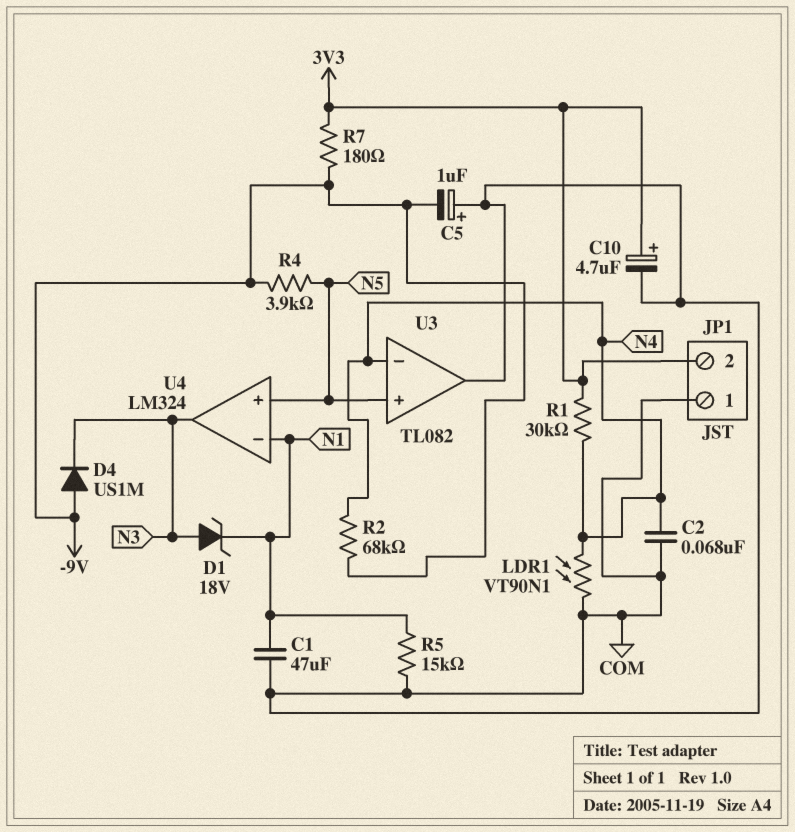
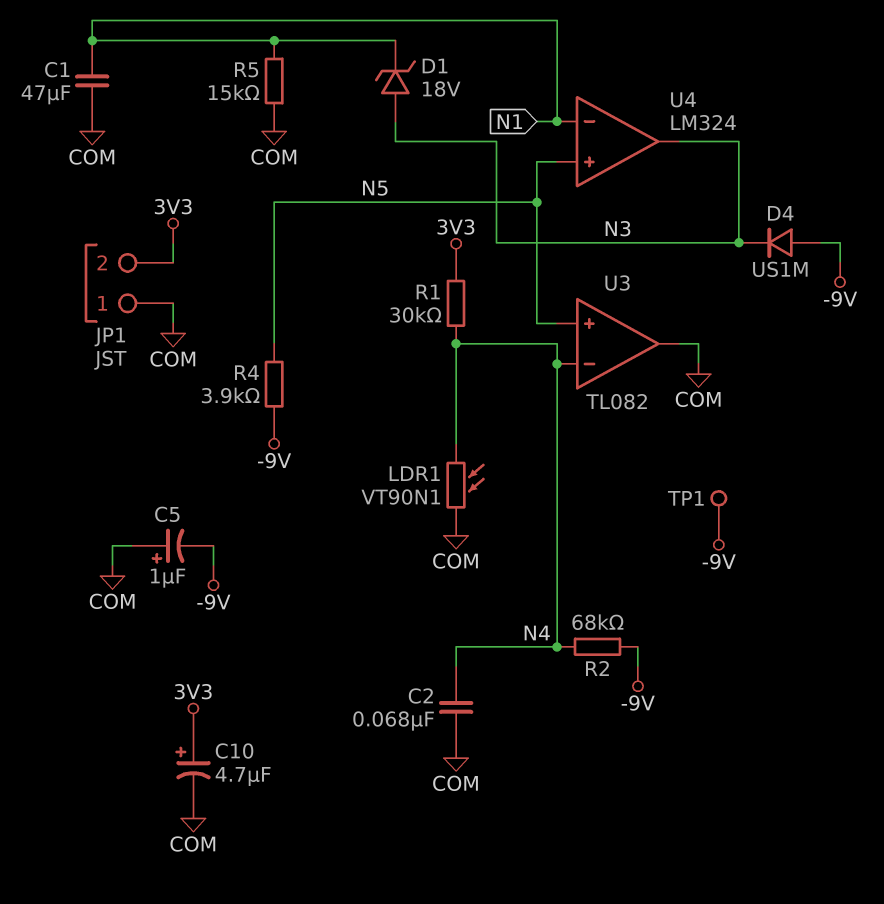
R7: 180 (-9V, 3V3) -> none
TP1: none -> test point (-9V)

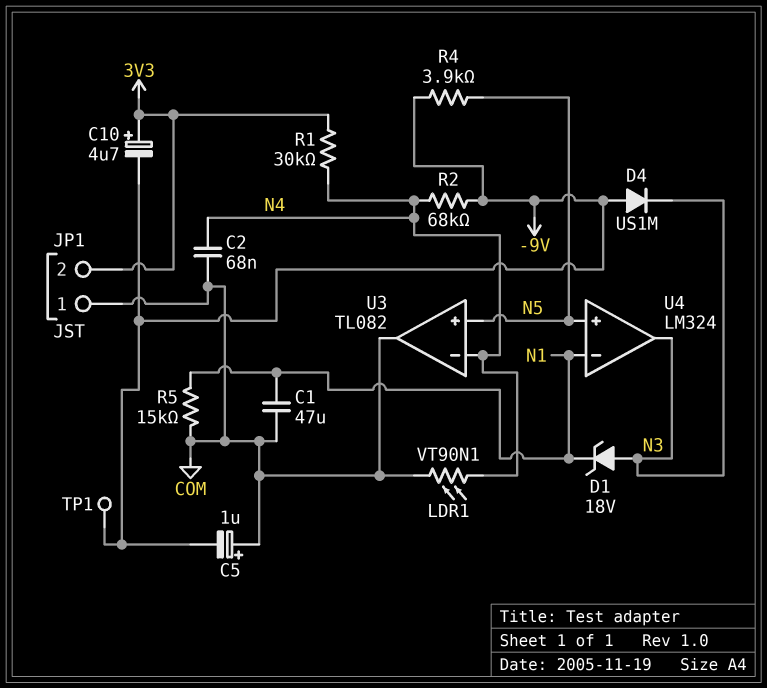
C10: 4.7uF (plus 3V3, minus COM) -> 4.7uF (plus 3V3, minus -9V)

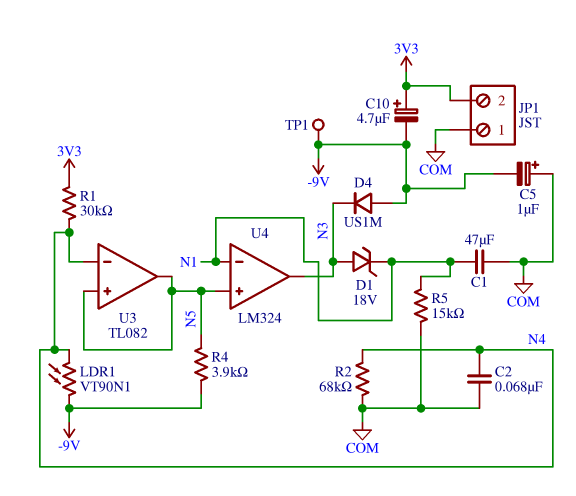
LDR1: VT90N1 (COM, N4) -> VT90N1 (-9V, N4)
R2: 68k (-9V, N4) -> 68k (COM, N4)
U3 pin out: COM -> N5

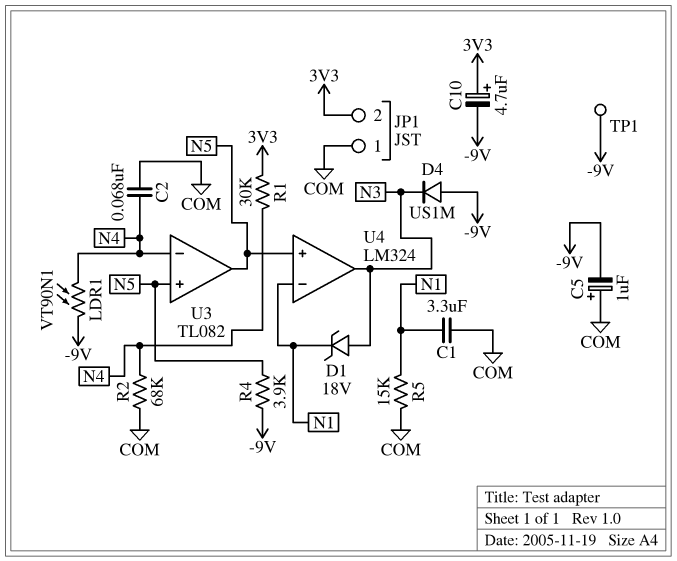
C1: 47uF (COM, N1) -> 3.3uF (COM, N1)

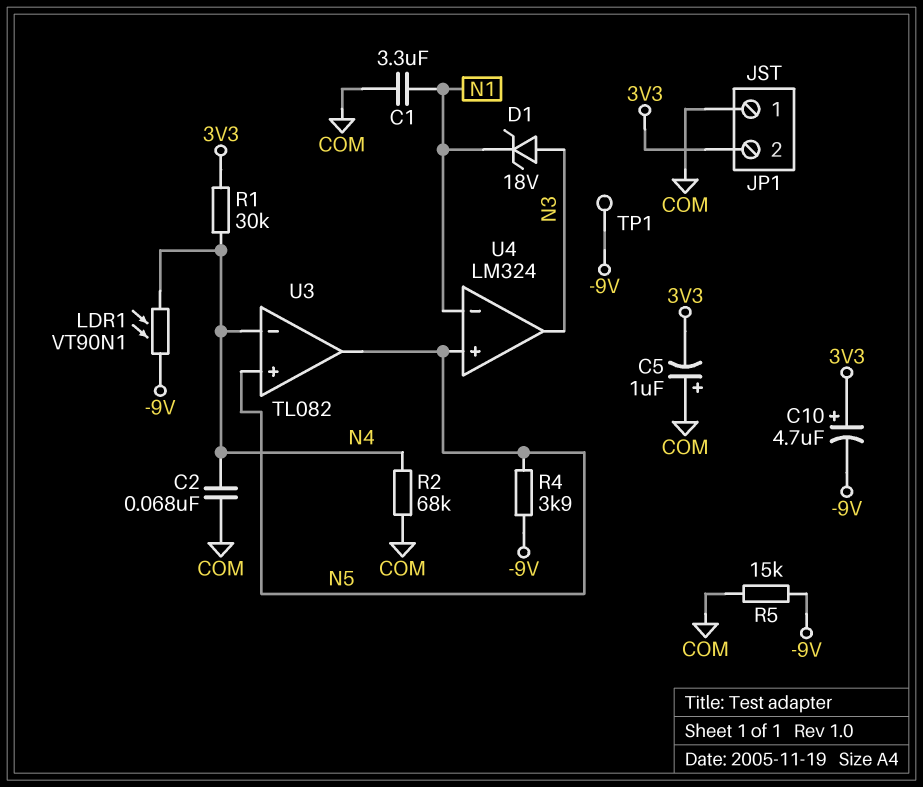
C5: 1uF (plus COM, minus -9V) -> 1uF (plus COM, minus 3V3)
D4: diode US1M (A -9V, K N3) -> none
R5: 15k (COM, N1) -> 15k (-9V, COM)

